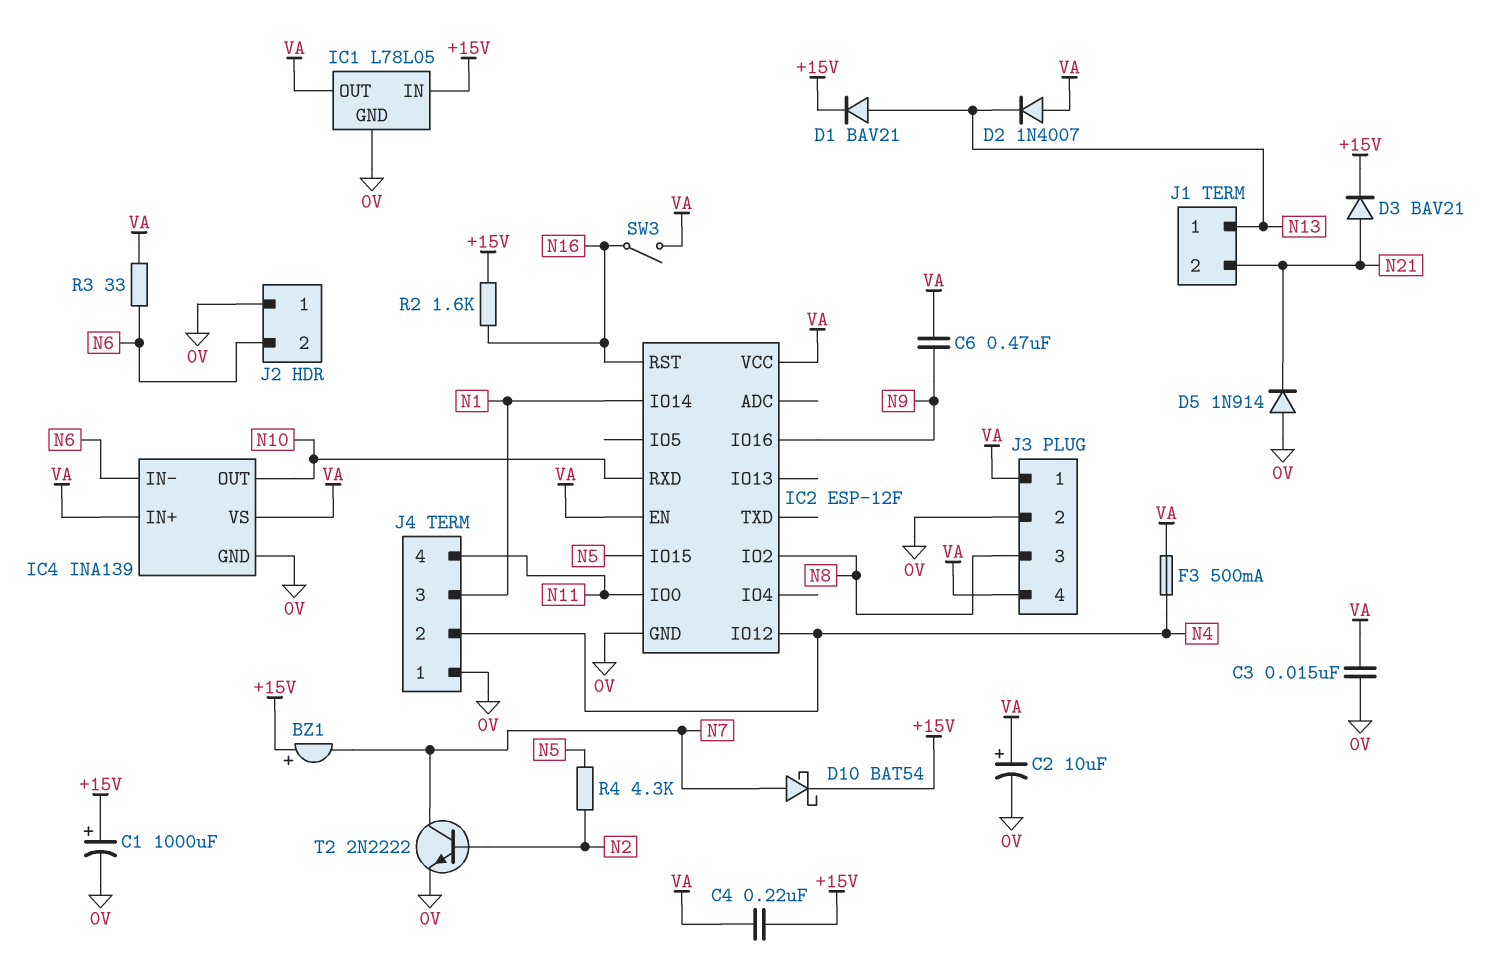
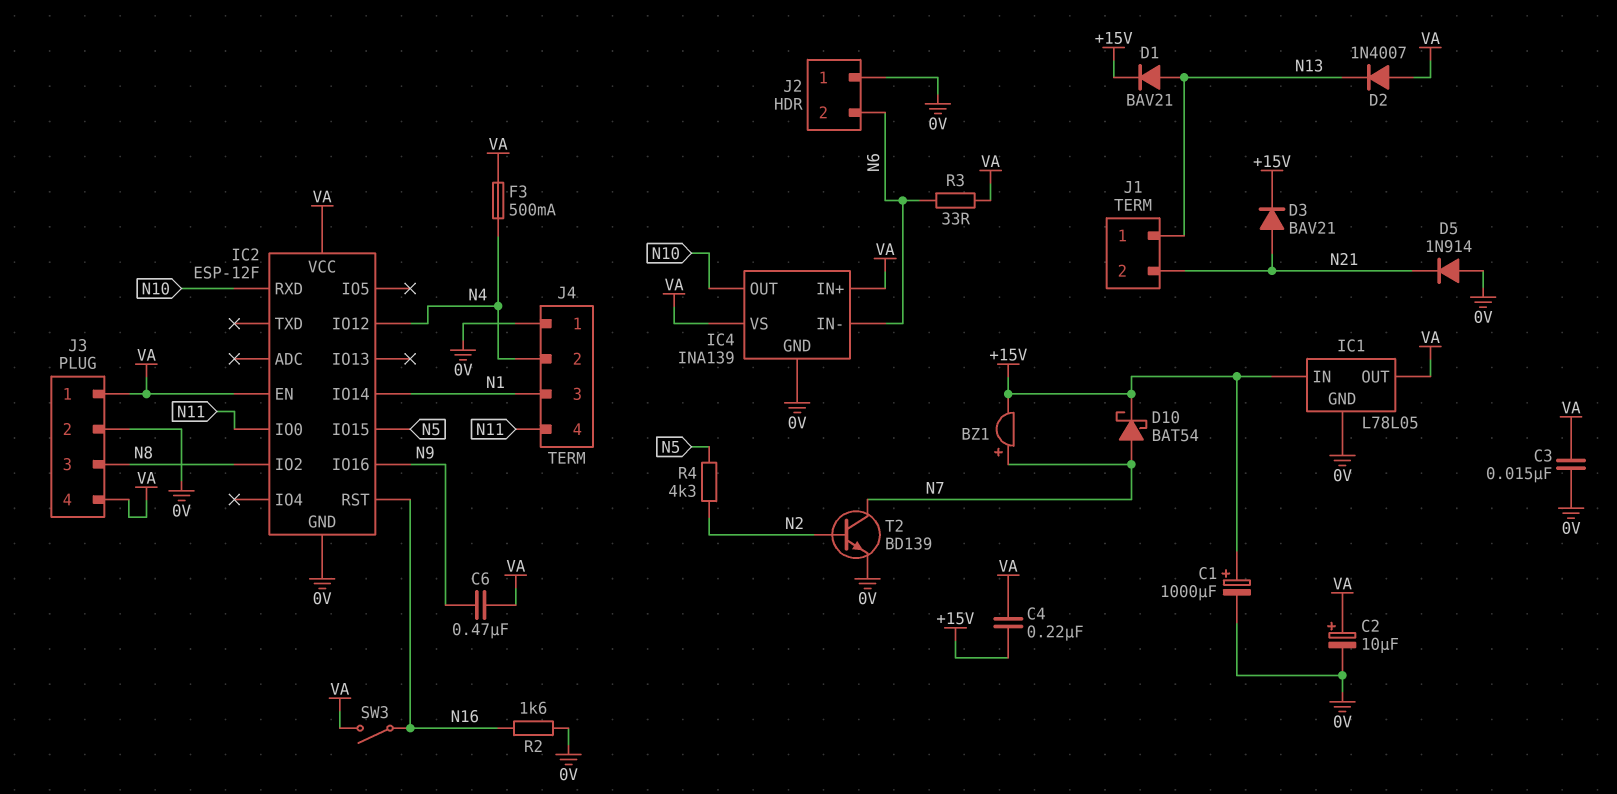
BZ1: buzzer (plus +15V, minus N7) -> buzzer (plus N7, minus +15V)
R2: 1.6k (+15V, N16) -> 1.6k (0V, N16)
T2: NPN 2N2222 (B N2, C N7, E 0V) -> NPN BD139 (B N2, C N7, E 0V)

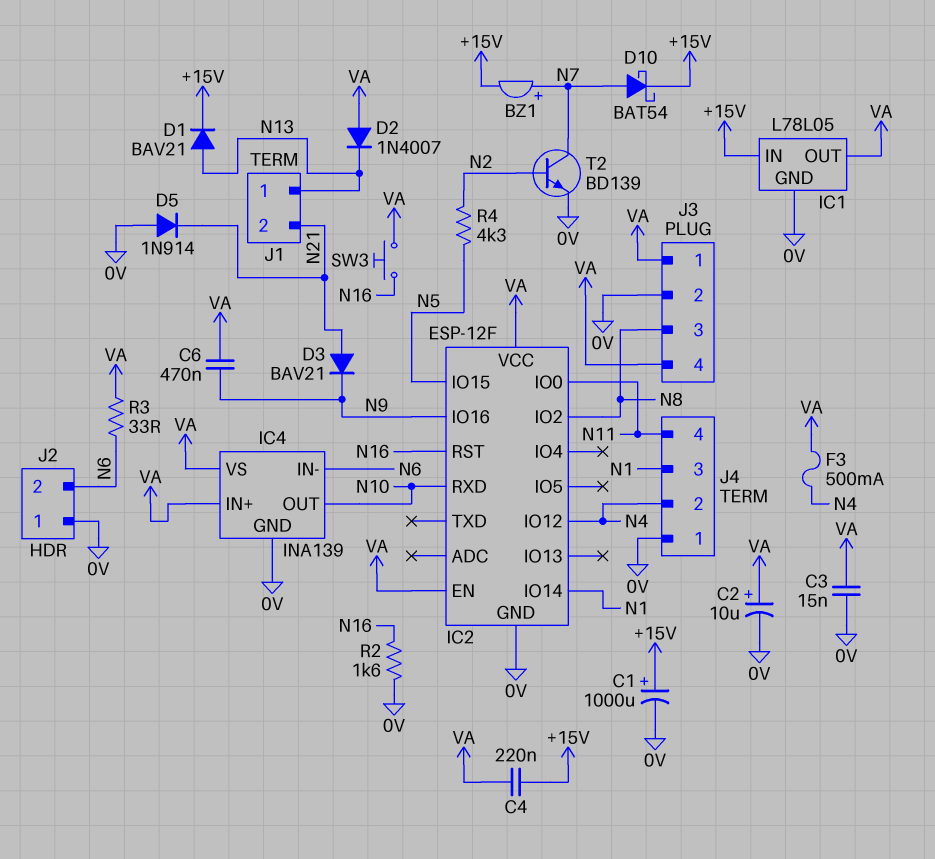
D3: diode BAV21 (A N21, K +15V) -> diode BAV21 (A N21, K N9)
SW3: switch (N16, VA) -> button (N16, VA)

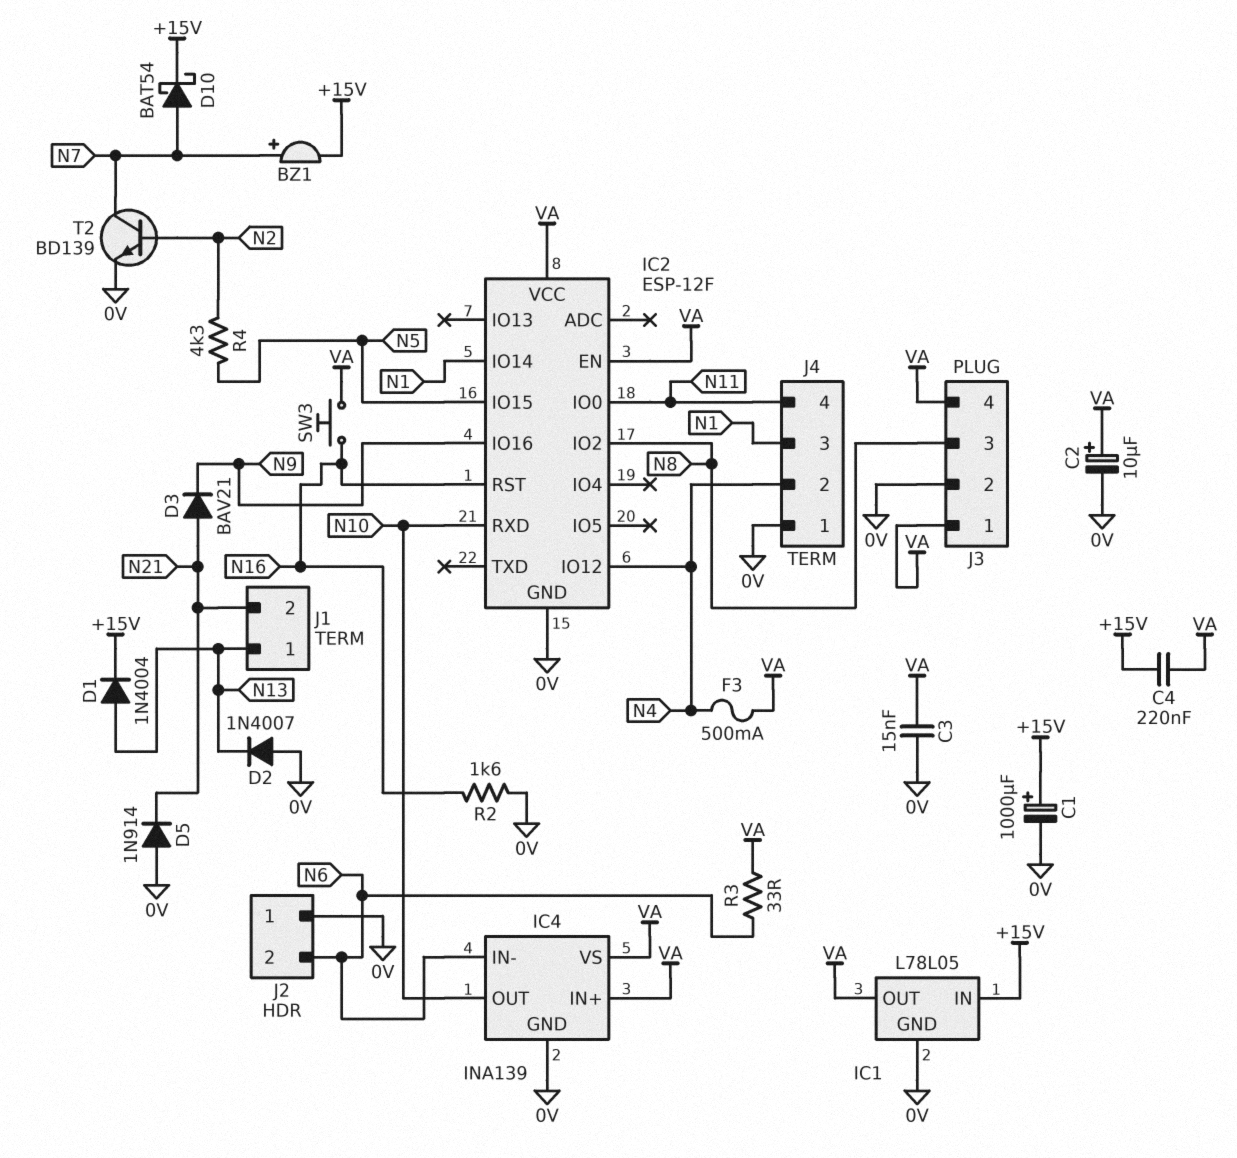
C6: 470nF (N9, VA) -> none
D1: diode BAV21 (A N13, K +15V) -> diode 1N4004 (A N13, K +15V)
D2: diode 1N4007 (A VA, K N13) -> diode 1N4007 (A 0V, K N13)

